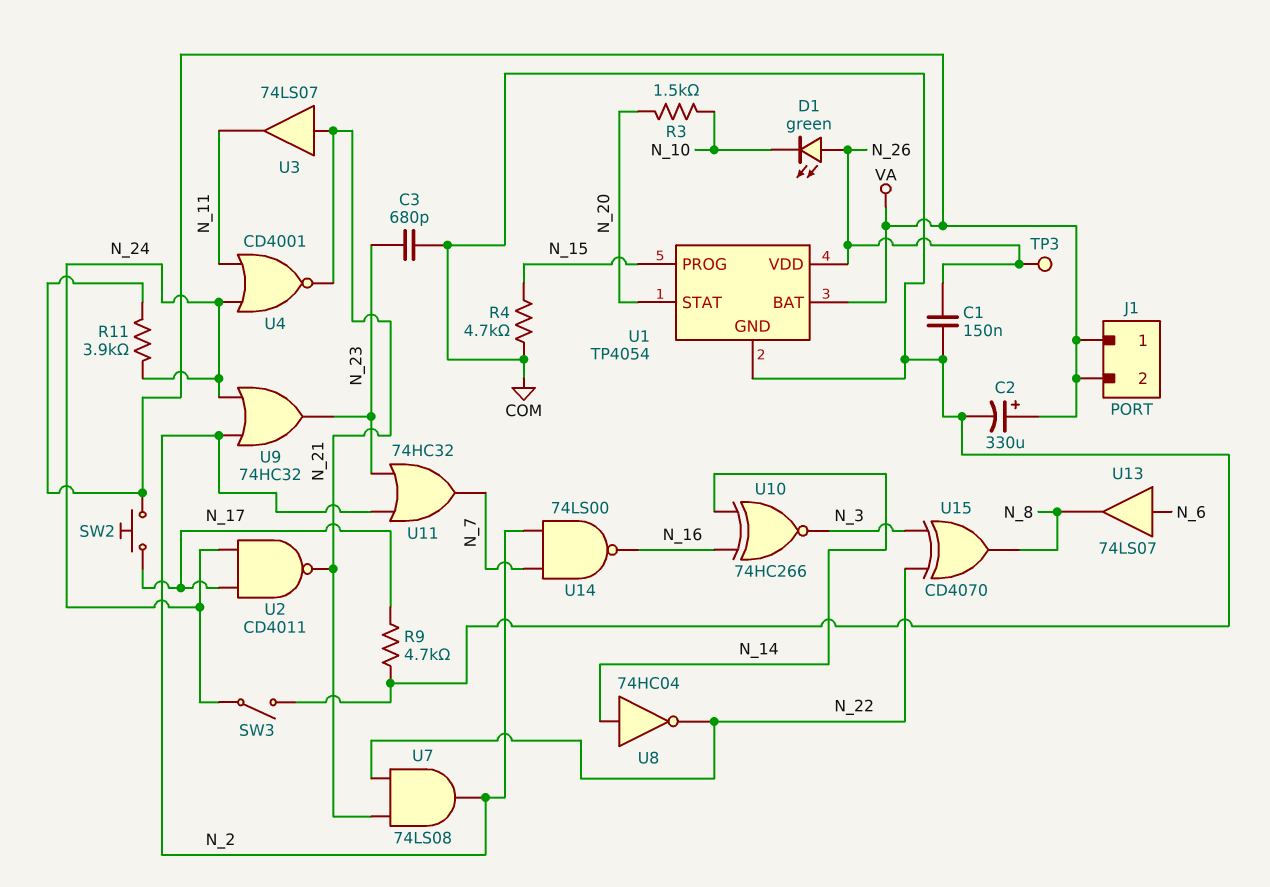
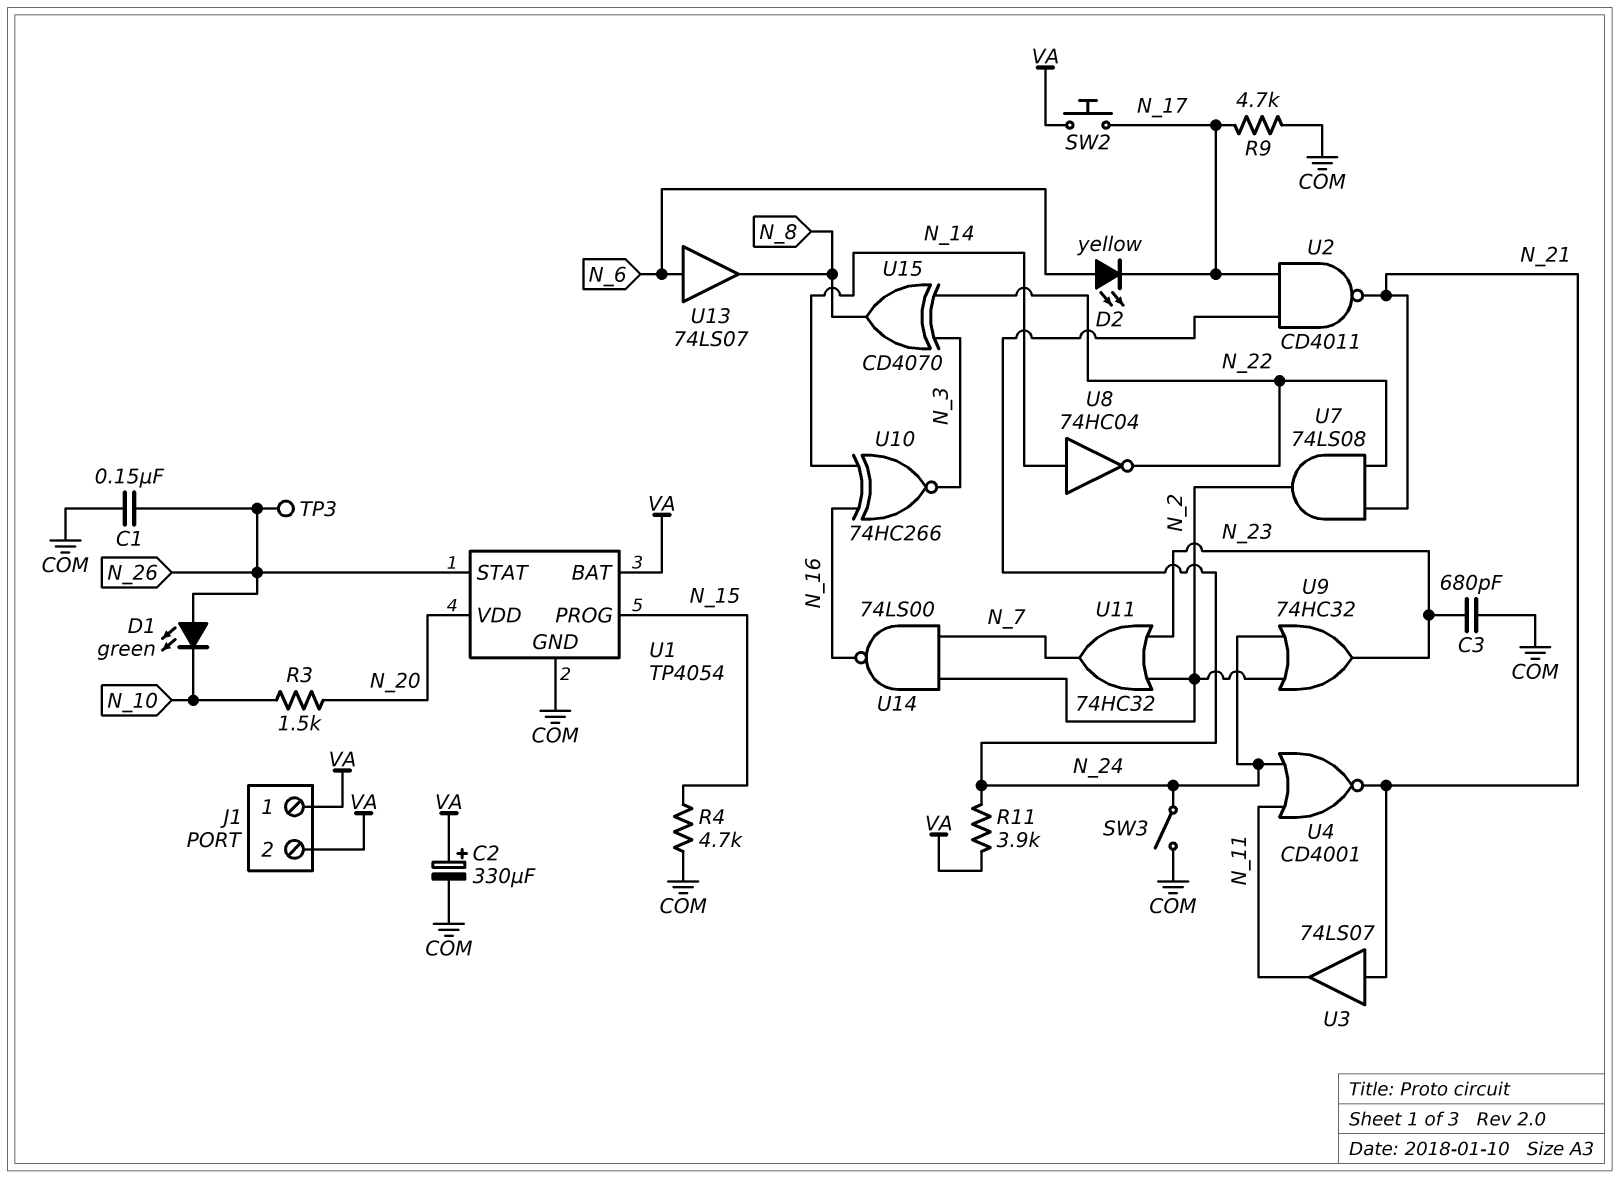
D2: none -> LED yellow (A N_6, K N_17)
U1 pin STAT: N_20 -> N_26
U1 pin VDD: N_26 -> N_20

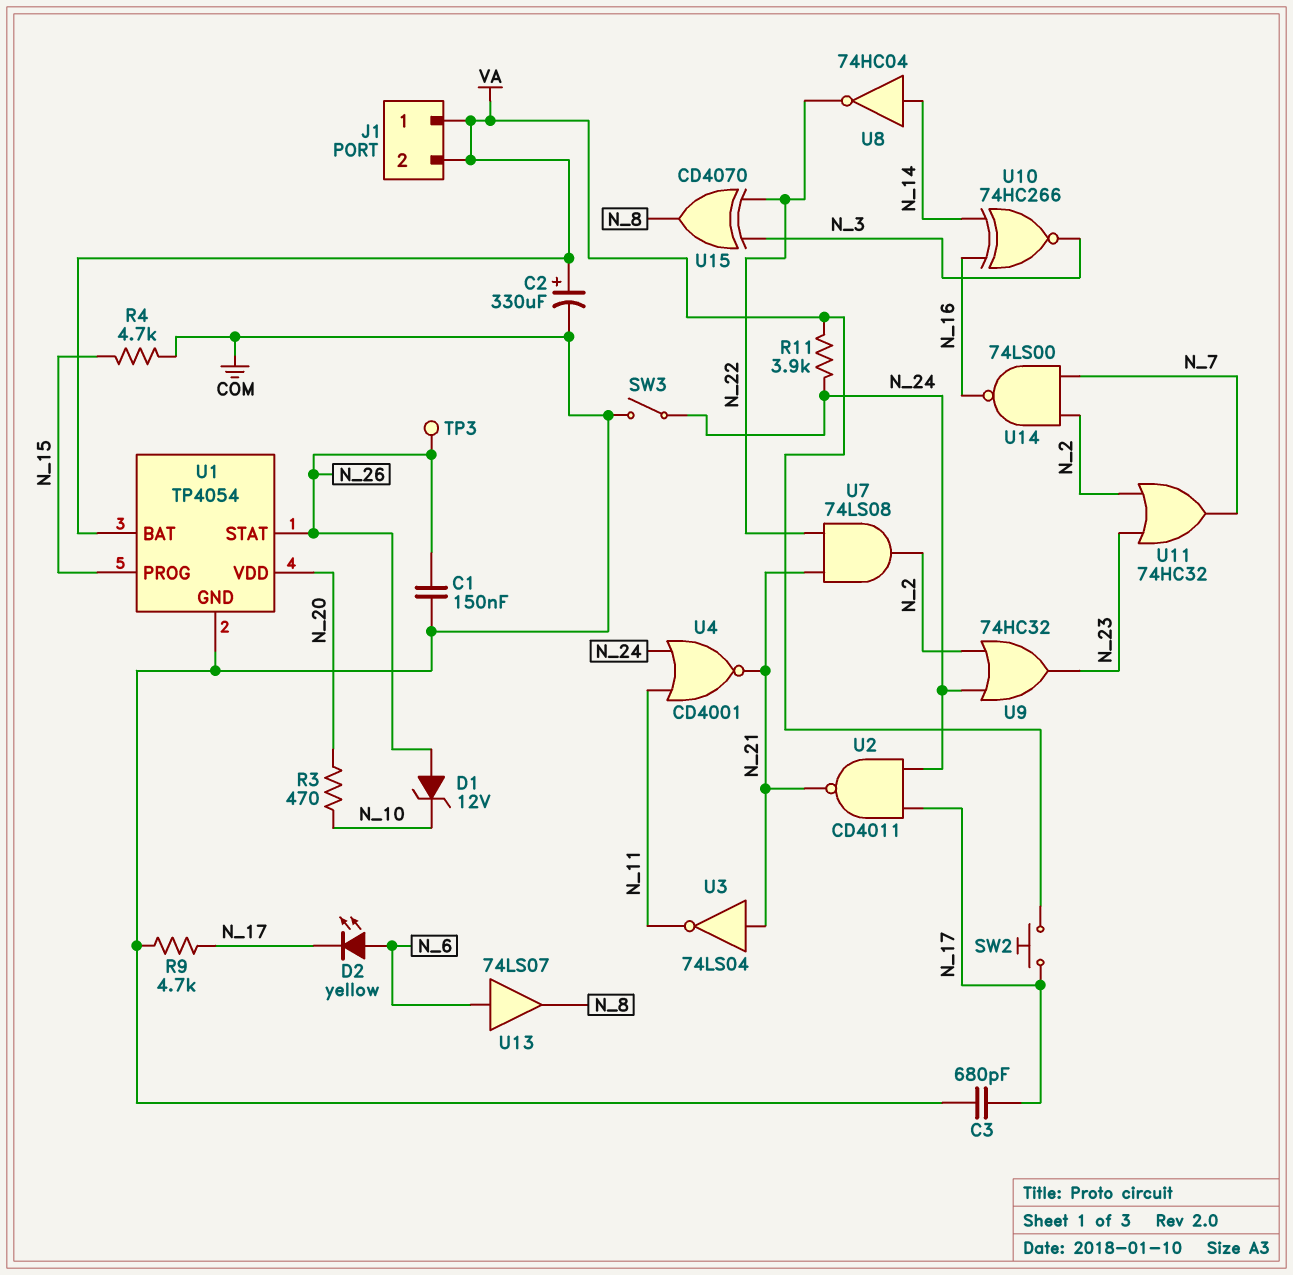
C3: 680pF (COM, N_23) -> 680pF (COM, N_17)
D1: LED green (A N_26, K N_10) -> zener 12V (A N_26, K N_10)
R3: 1.5k (N_10, N_20) -> 470 (N_10, N_20)
U3: buffer 74LS07 (in N_21, out N_11) -> NOT 74LS04 (in N_21, out N_11)

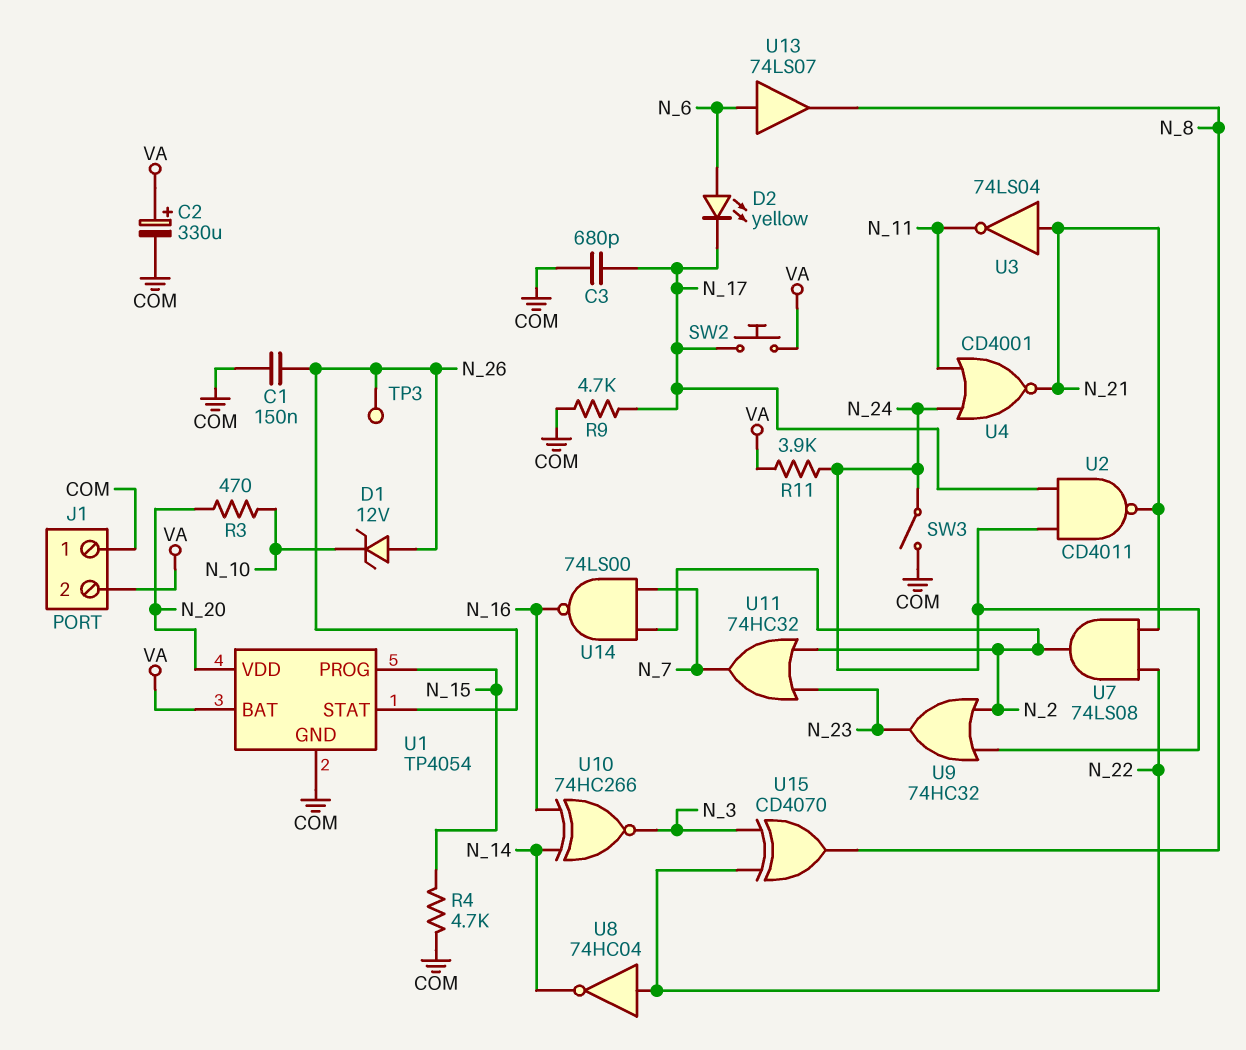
J1 pin 1: VA -> COM
U8: NOT 74HC04 (in N_14, out N_22) -> NOT 74HC04 (in N_22, out N_14)

